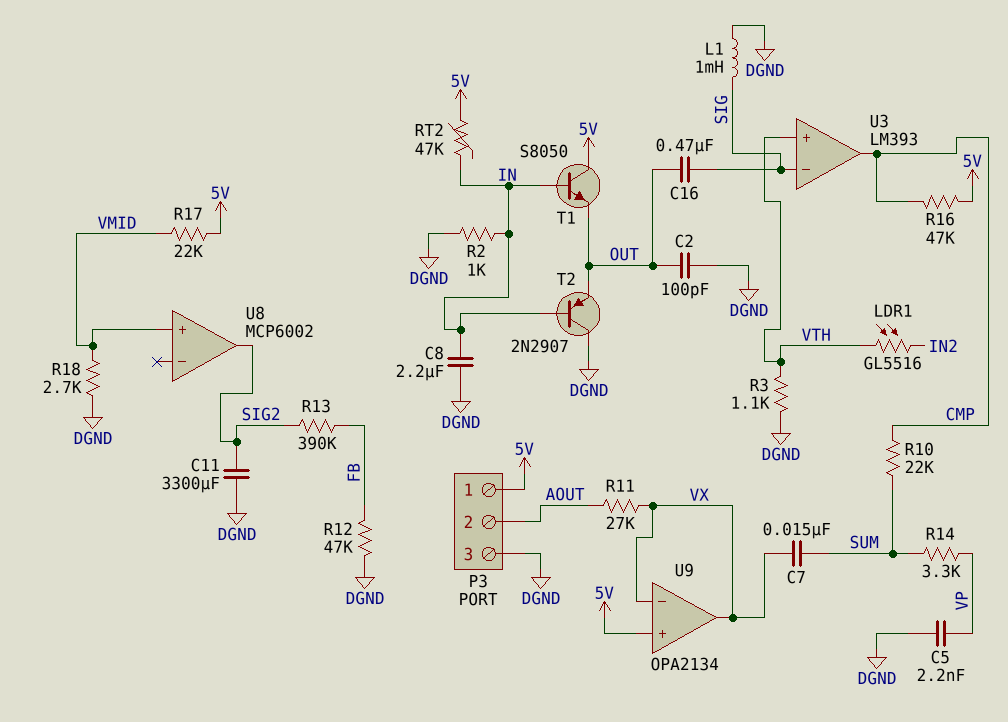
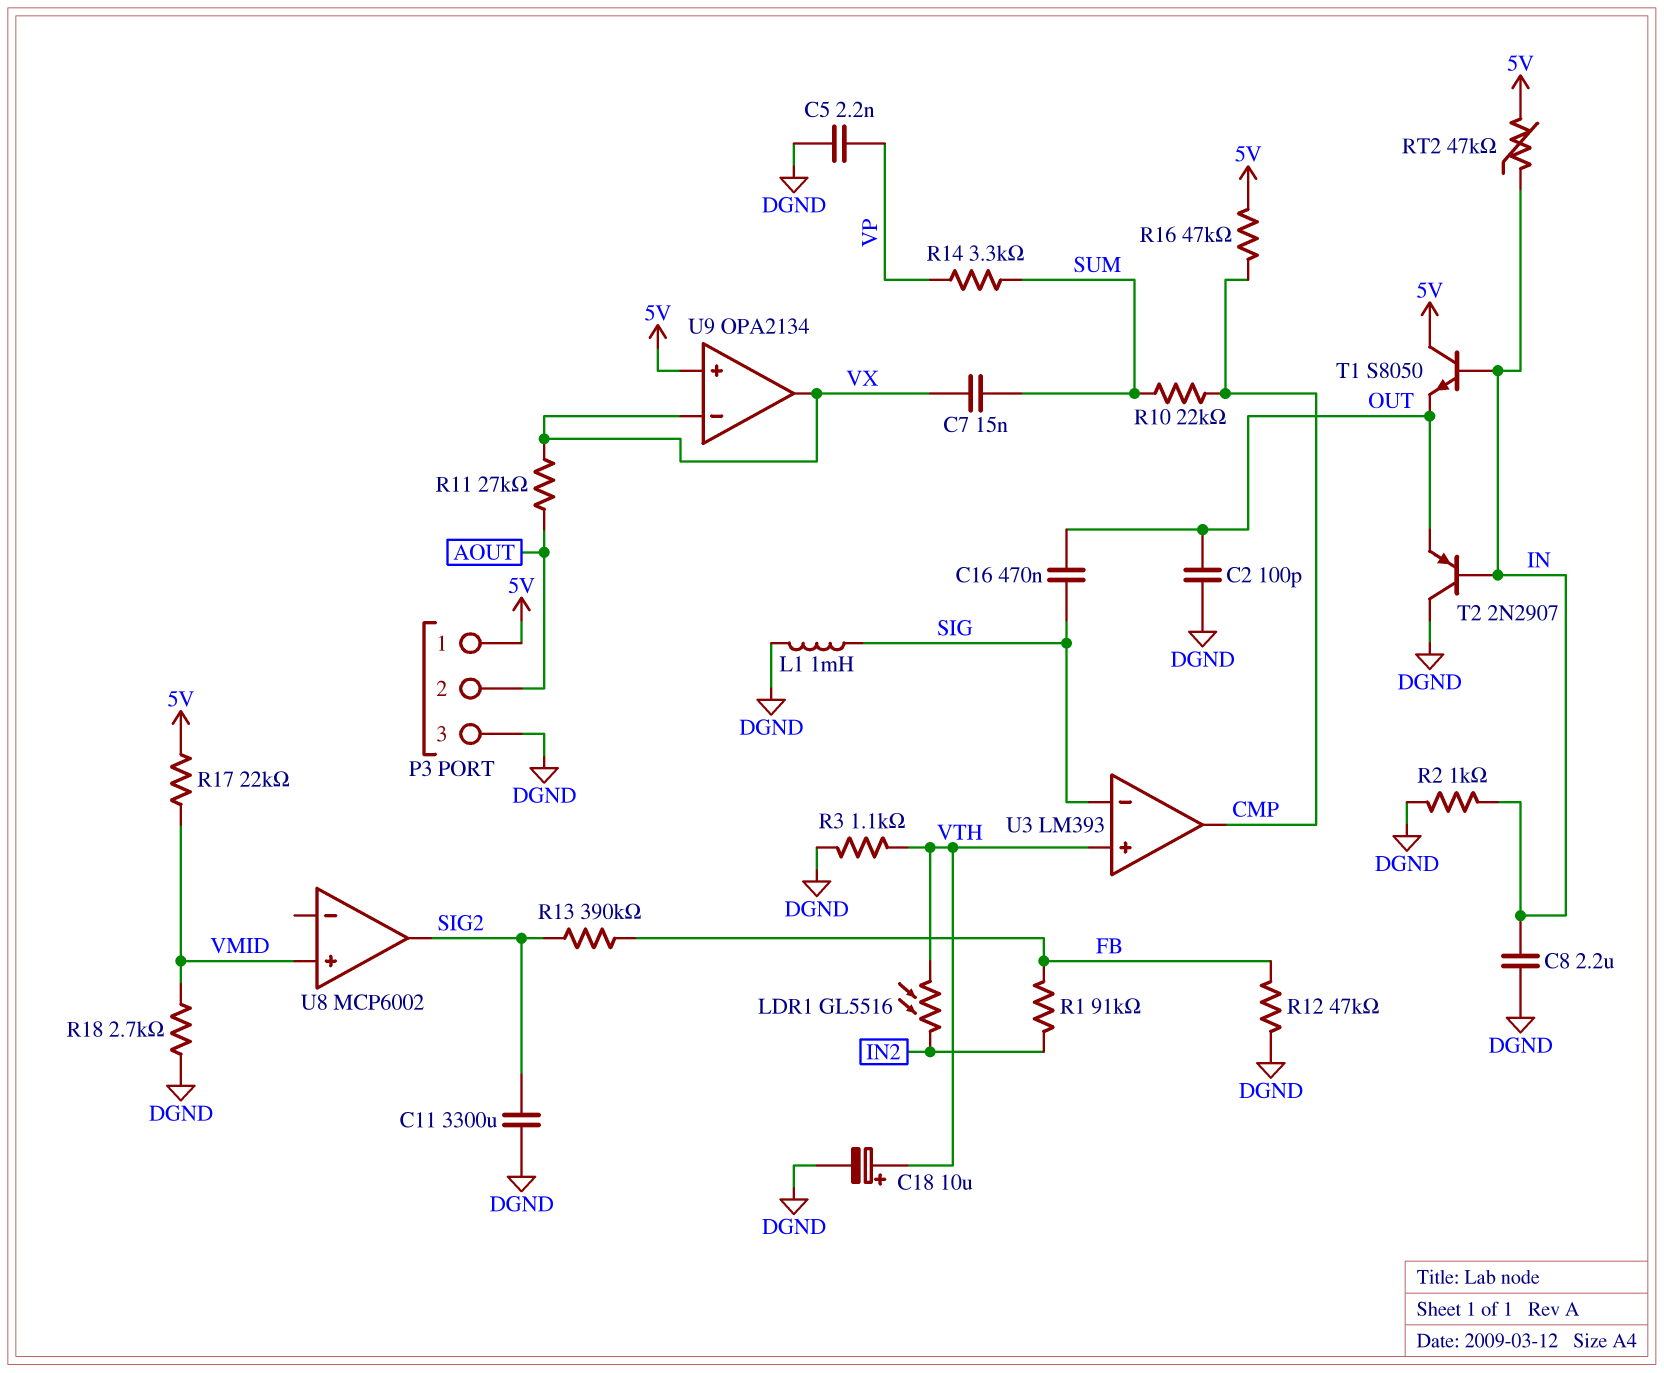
C18: none -> 10uF (plus VTH, minus DGND)
R1: none -> 91k (FB, IN2)

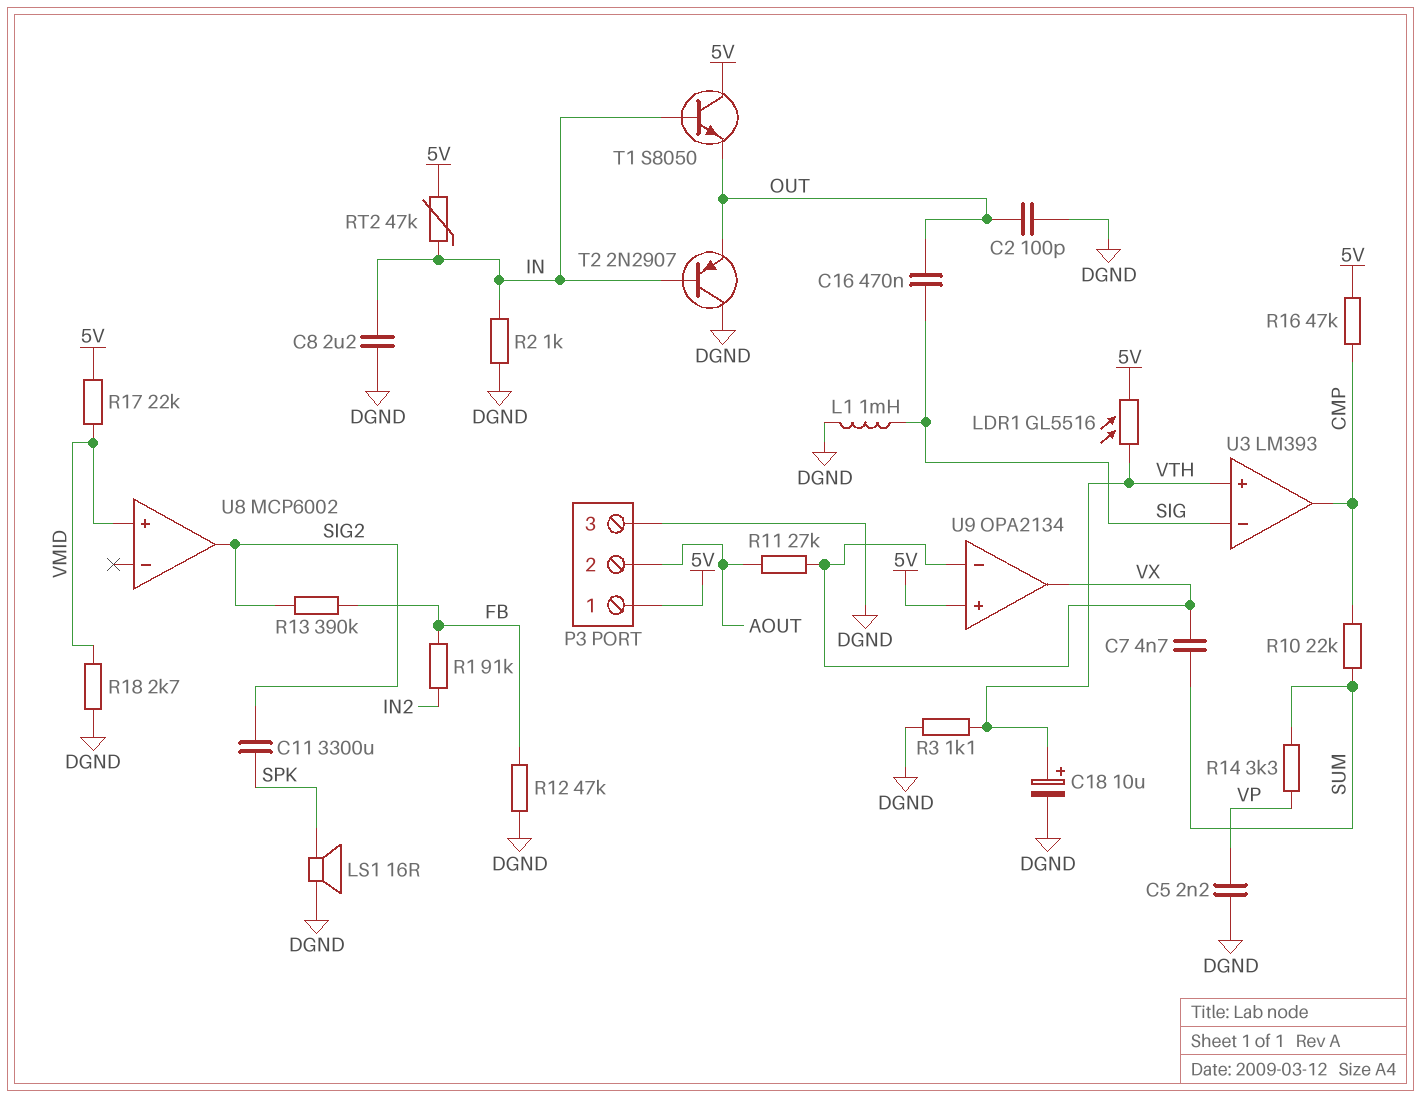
C7: 15nF (SUM, VX) -> 4.7nF (SUM, VX)
C11: 3300uF (DGND, SIG2) -> 3300uF (SIG2, SPK)
LDR1: GL5516 (IN2, VTH) -> GL5516 (5V, VTH)
LS1: none -> speaker 16R (DGND, SPK)

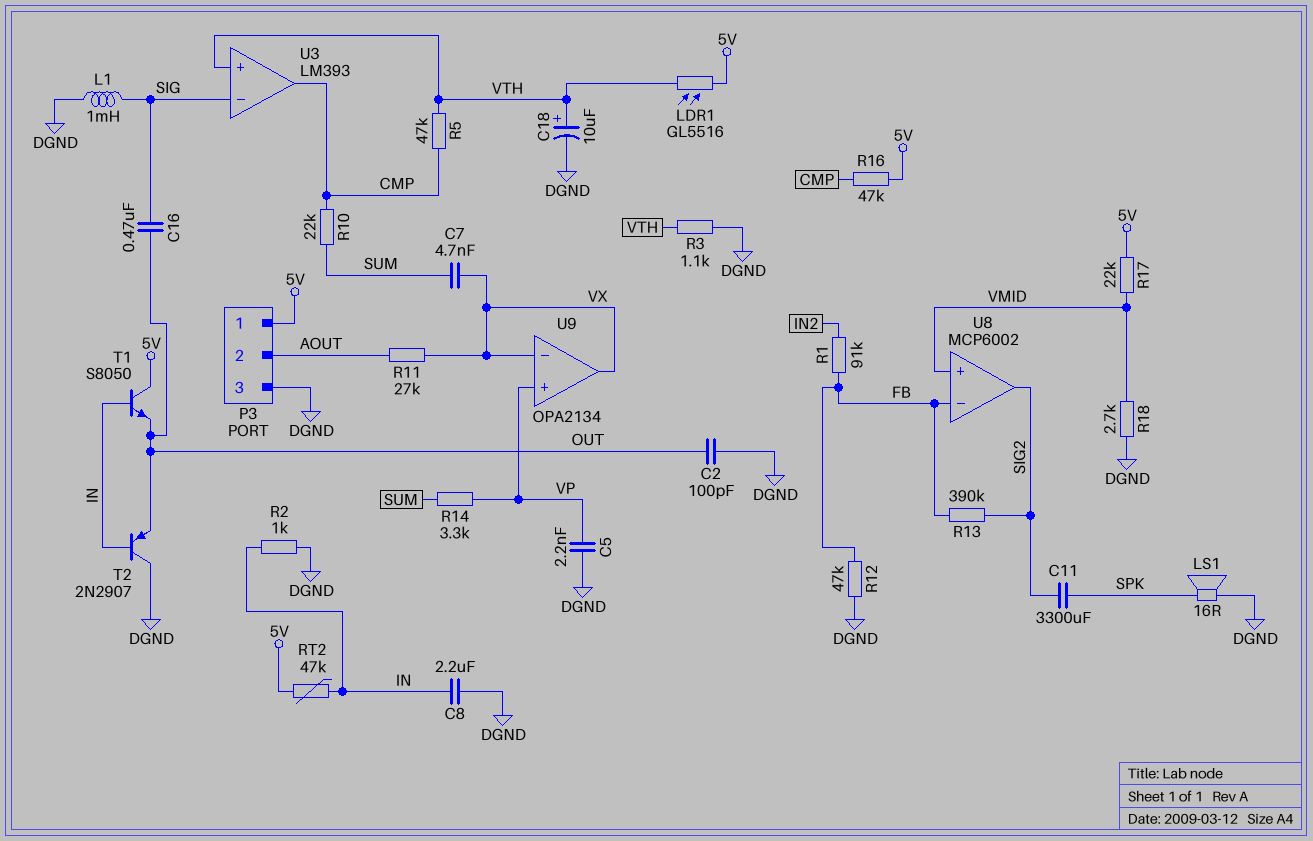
R5: none -> 47k (CMP, VTH)
U8 pin in-: none -> FB
U9 pin in+: 5V -> VP

